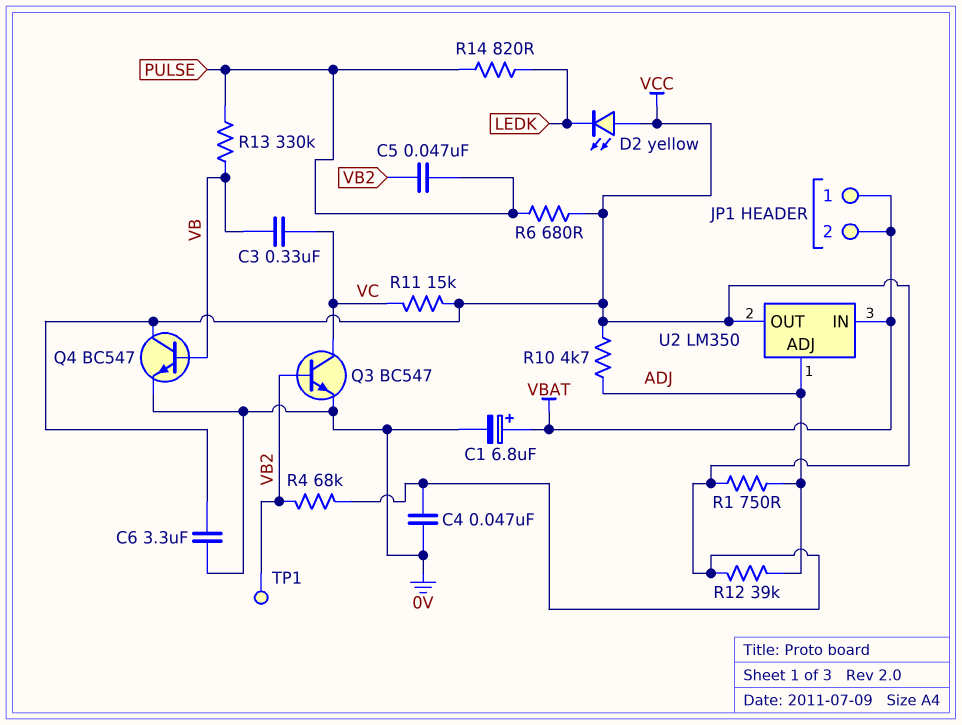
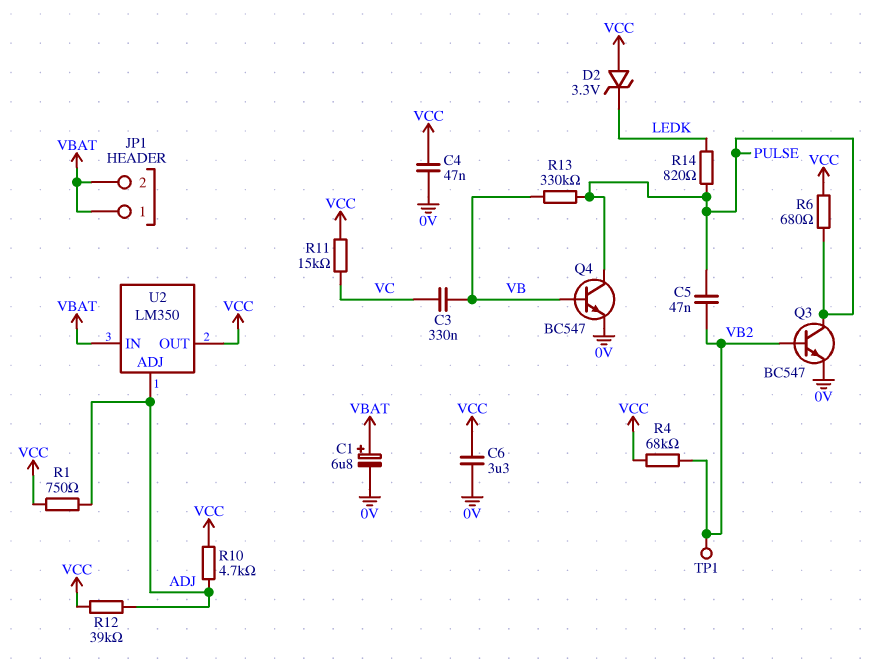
D2: LED yellow (A VCC, K LEDK) -> zener 3.3V (A VCC, K LEDK)
Q3: NPN BC547 (B VB2, C VC, E 0V) -> NPN BC547 (B VB2, C PULSE, E 0V)
Q4: NPN BC547 (B VB, C VCC, E 0V) -> NPN BC547 (B VB, C PULSE, E 0V)

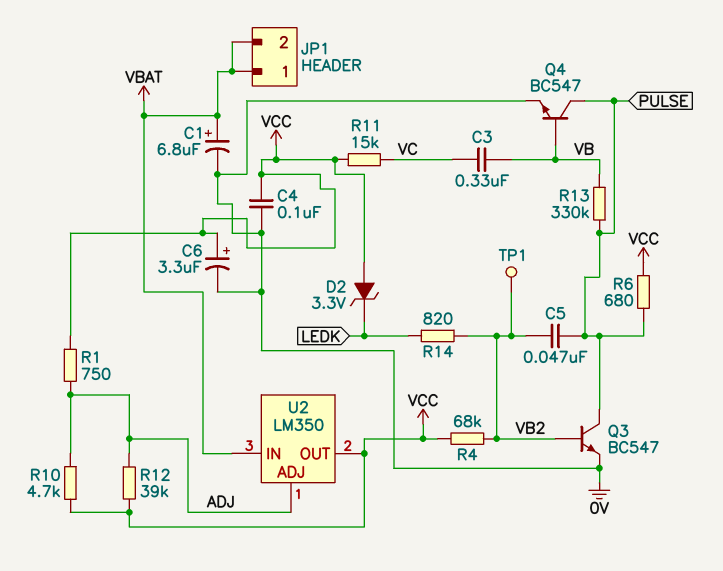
C4: 47nF (0V, VCC) -> 100nF (0V, VCC)
C6: 3.3uF (0V, VCC) -> 3.3uF (plus VCC, minus 0V)
R14: 820 (LEDK, PULSE) -> 820 (LEDK, VB2)

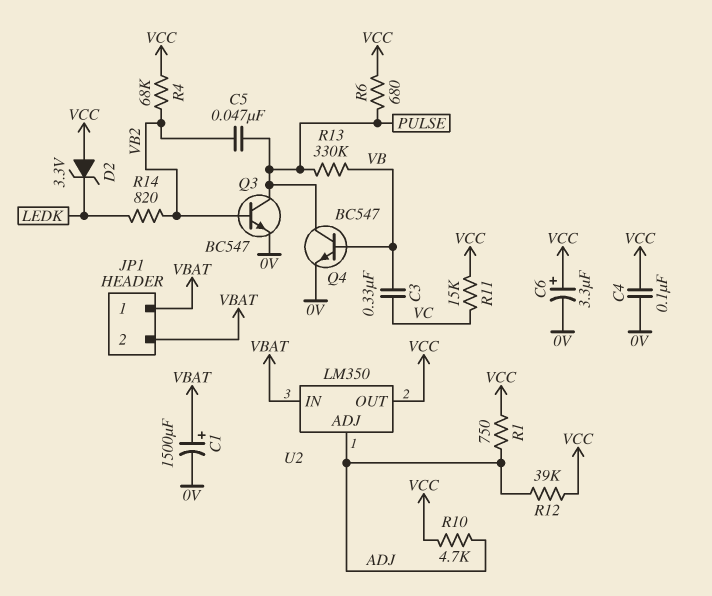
C1: 6.8uF (plus VBAT, minus 0V) -> 1500uF (plus VBAT, minus 0V)
TP1: test point (VB2) -> none

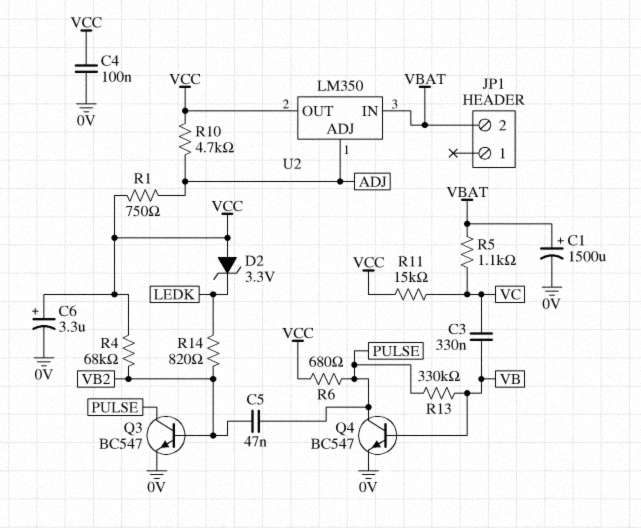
JP1 pin 1: VBAT -> none
R5: none -> 1.1k (VBAT, VC)
R12: 39k (ADJ, VCC) -> none

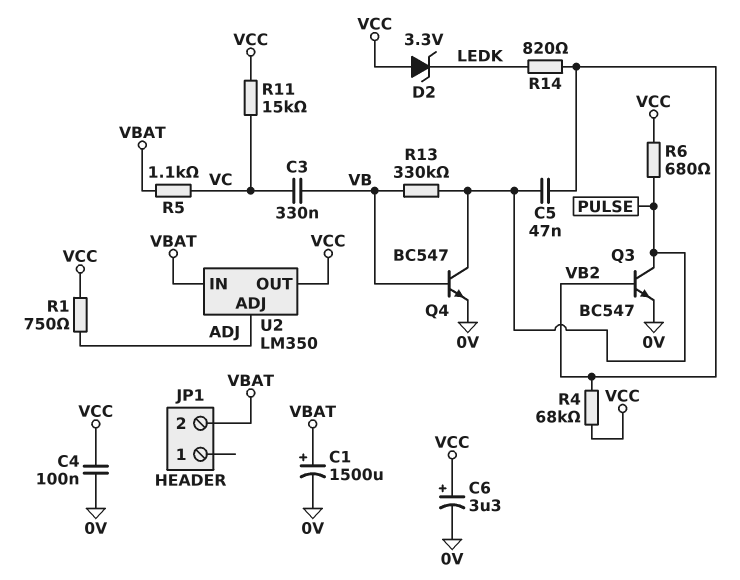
R10: 4.7k (ADJ, VCC) -> none

